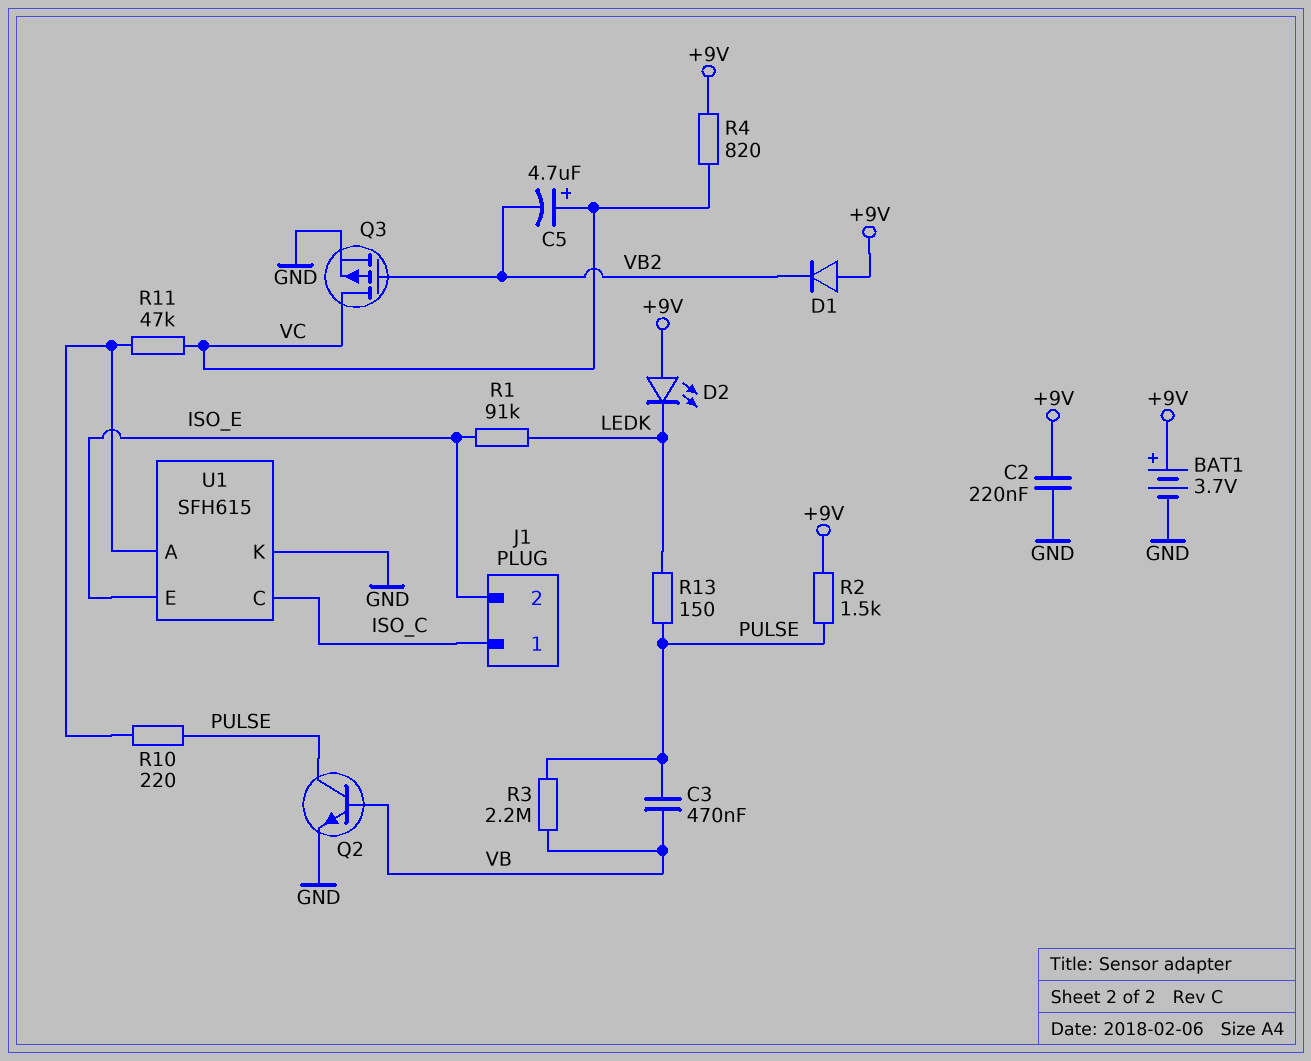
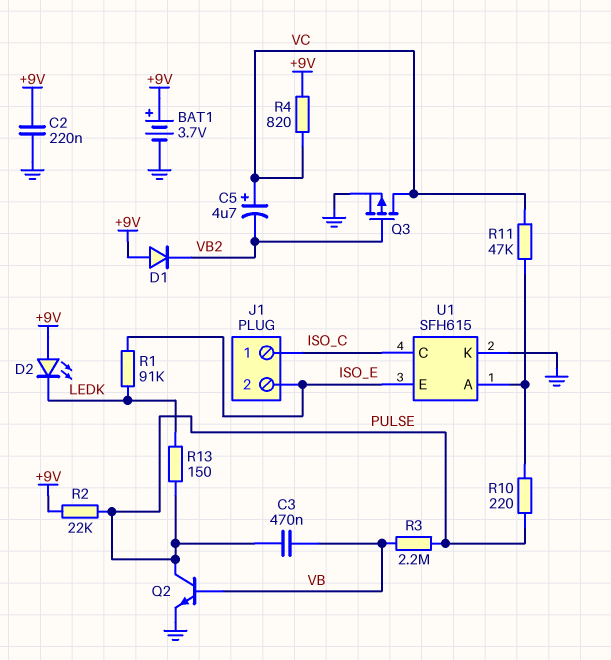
R2: 1.5k (+9V, PULSE) -> 22k (+9V, PULSE)

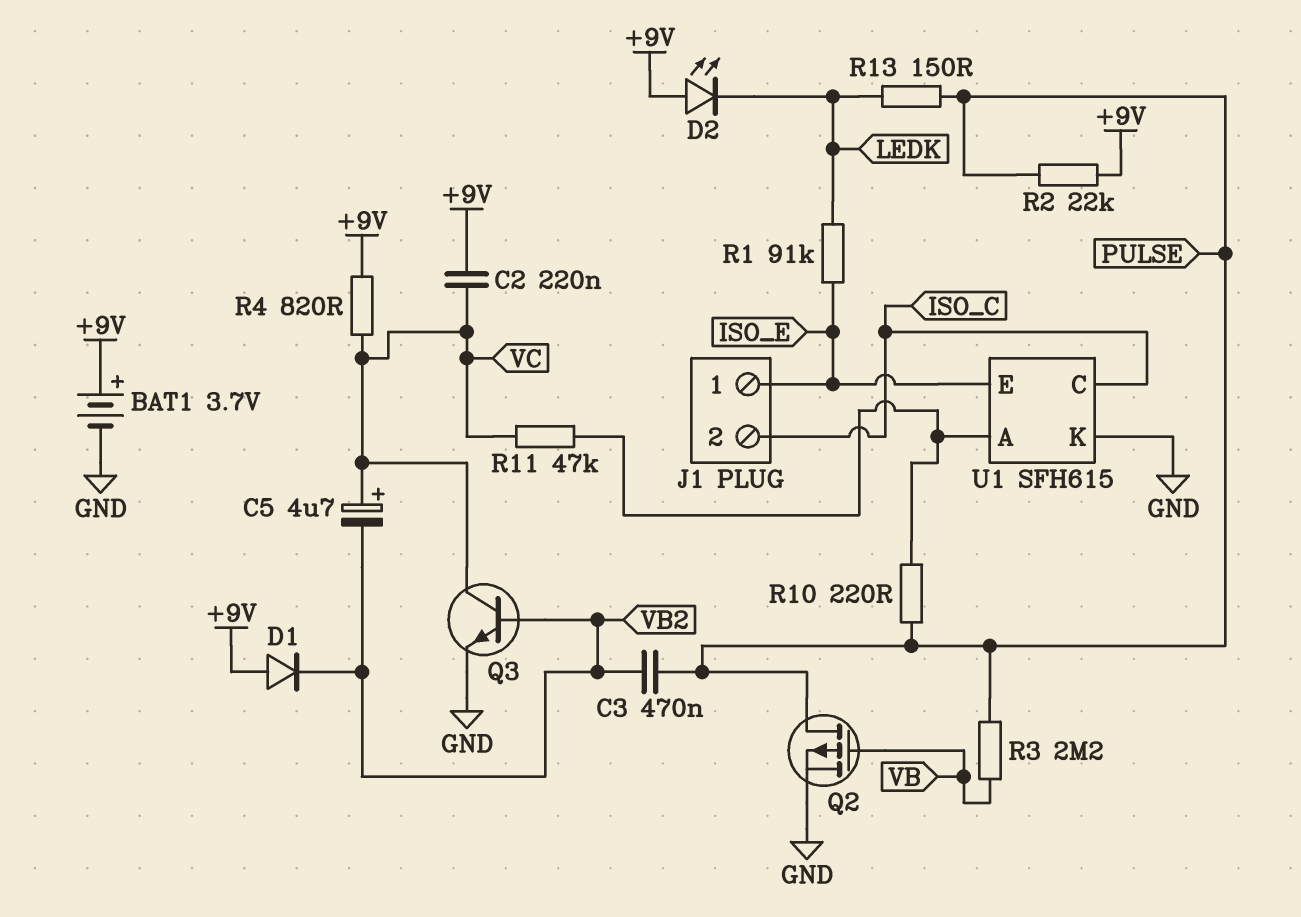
C2: 220nF (+9V, GND) -> 220nF (+9V, VC)
C3: 470nF (PULSE, VB) -> 470nF (PULSE, VB2)
J1 pin 1: ISO_C -> ISO_E
J1 pin 2: ISO_E -> ISO_C
Q2: NPN (B VB, C PULSE, E GND) -> PMOS (G VB, D PULSE, S GND)
Q3: PMOS (G VB2, D VC, S GND) -> NPN (B VB2, C VC, E GND)

